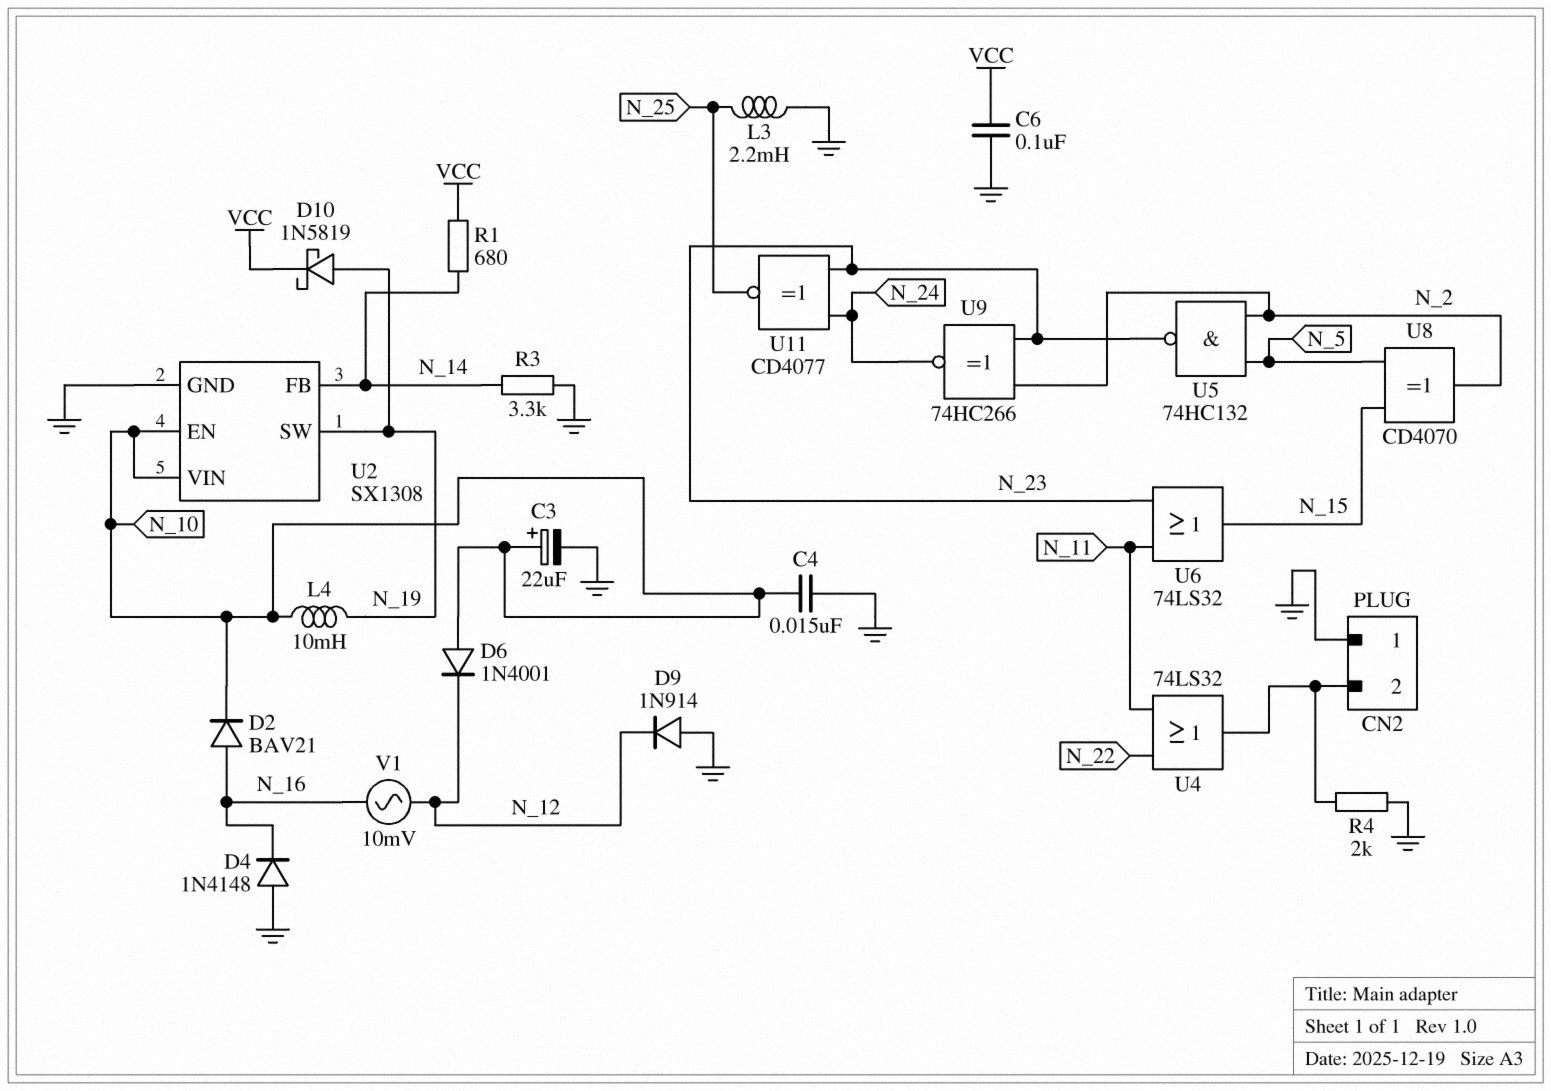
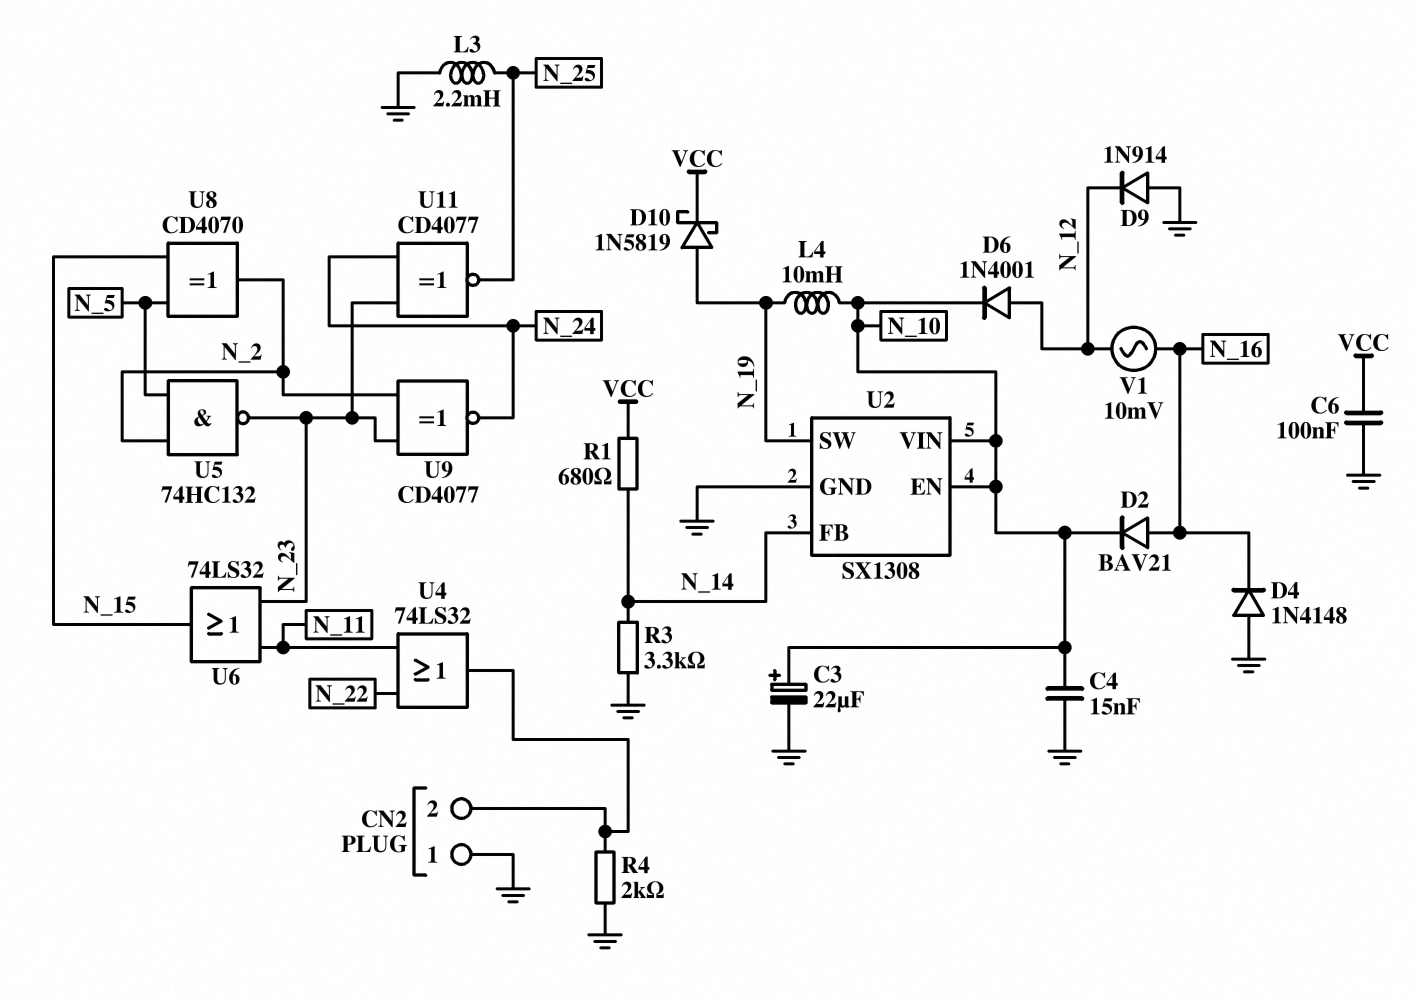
D6: diode 1N4001 (A N_10, K N_12) -> diode 1N4001 (A N_12, K N_10)
U9: XNOR 74HC266 (in N_2, in N_23, out N_24) -> XNOR CD4077 (in N_2, in N_23, out N_24)

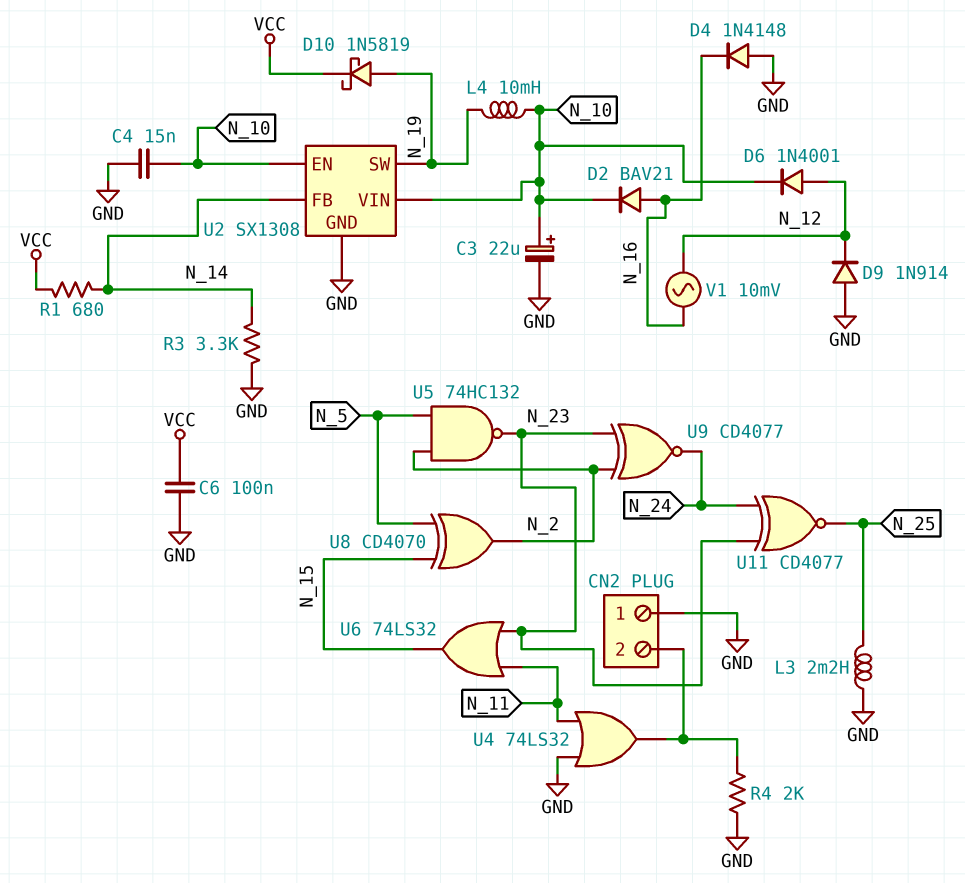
U4: OR 74LS32 (in N_11, in N_22, out CN2/2) -> OR 74LS32 (in GND, in N_11, out CN2/2)

